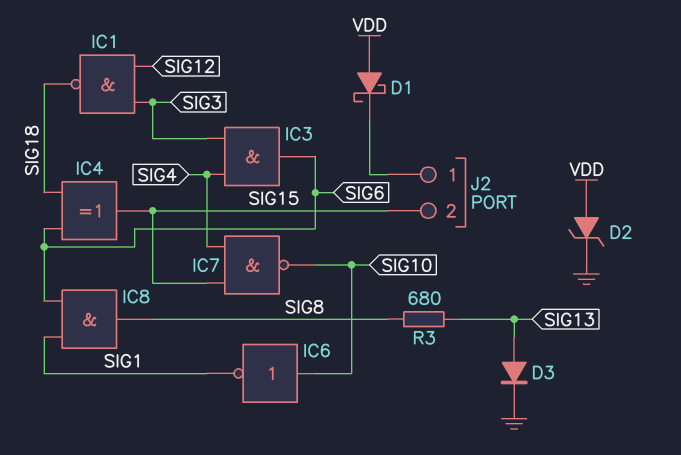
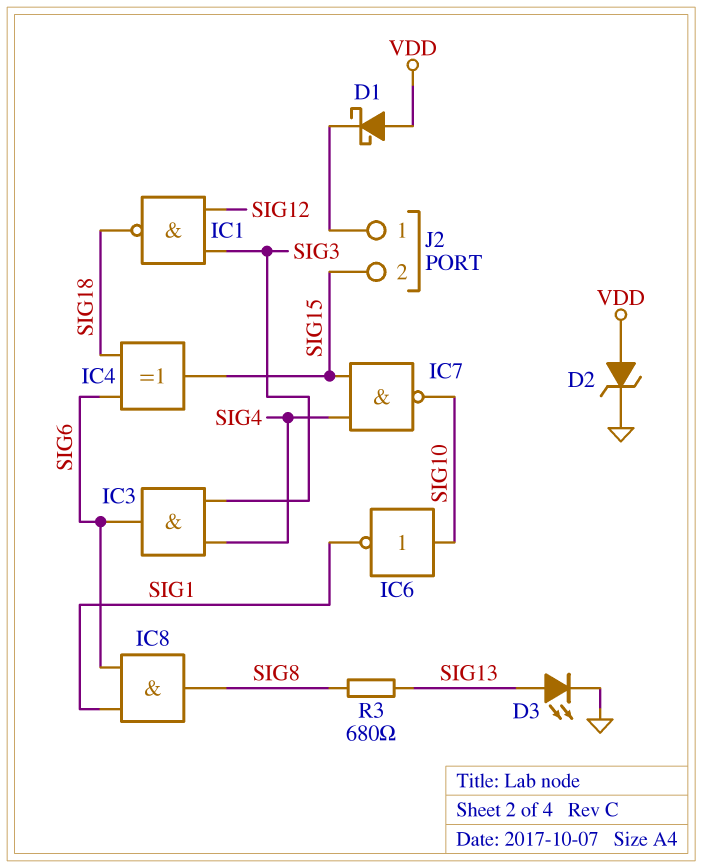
D3: diode (A SIG13, K GND) -> LED (A SIG13, K GND)

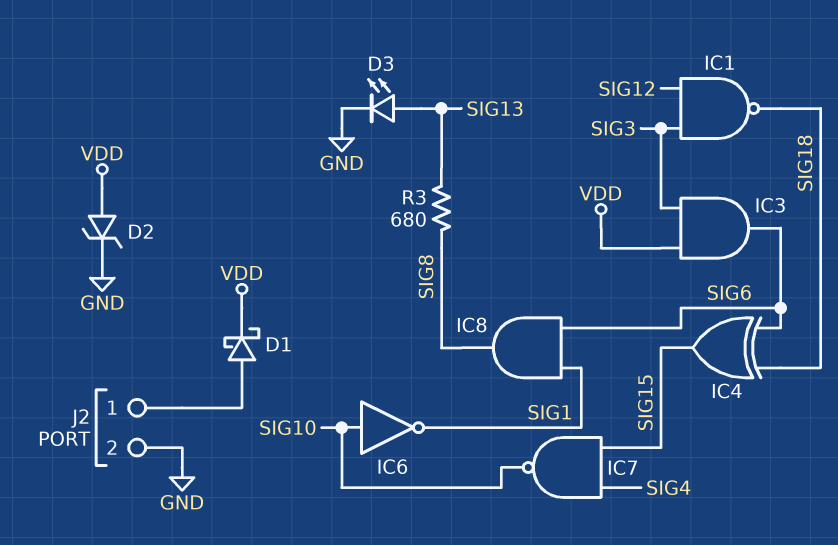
D1: schottky (A VDD, K J2/1) -> schottky (A J2/1, K VDD)
IC3: AND (in SIG3, in SIG4, out SIG6) -> AND (in SIG3, in VDD, out SIG6)
J2 pin 2: SIG15 -> GND

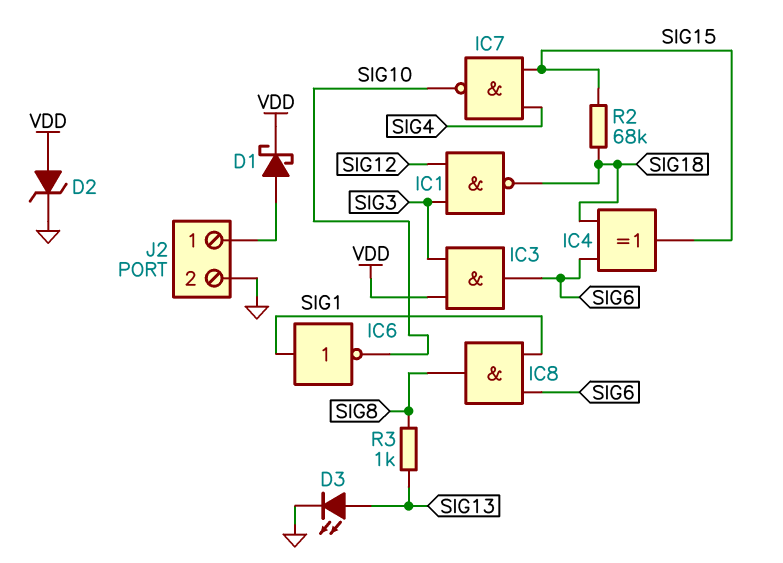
IC6: NOT (in SIG10, out SIG1) -> NOT (in SIG1, out SIG10)
R2: none -> 68k (SIG15, SIG18)
R3: 680 (SIG8, SIG13) -> 1k (SIG8, SIG13)

